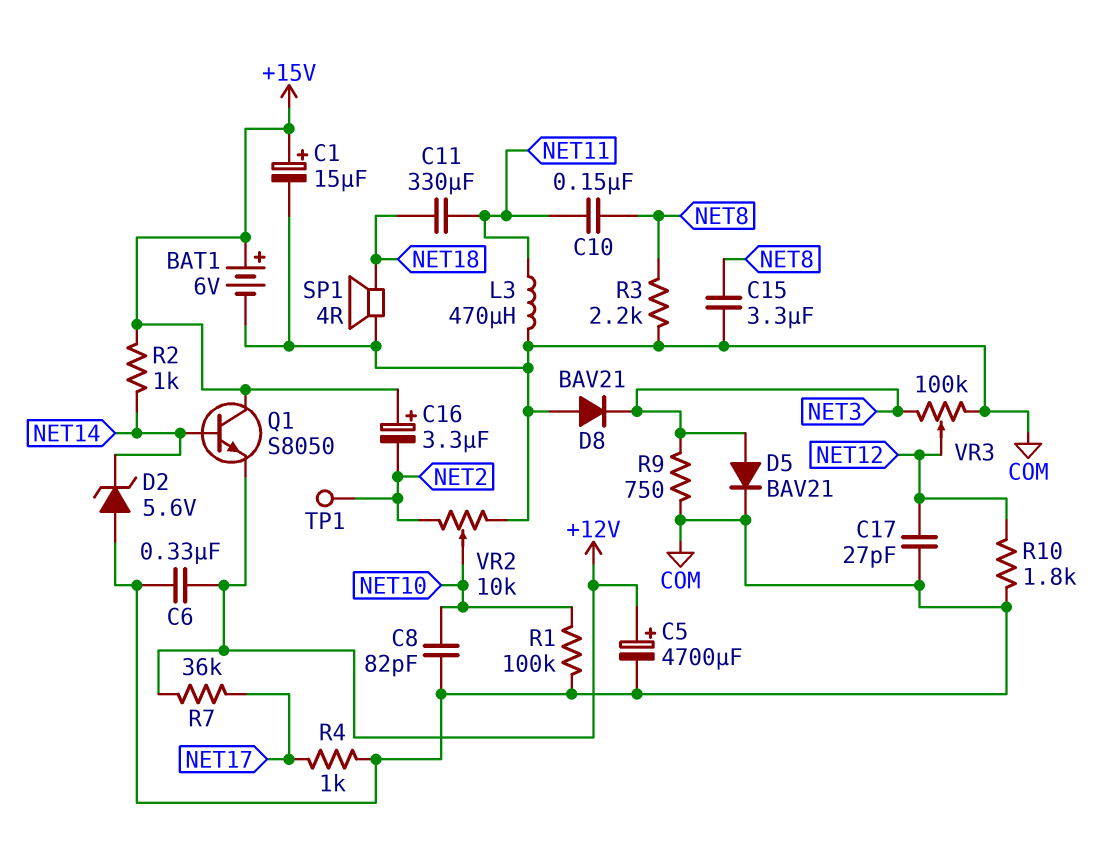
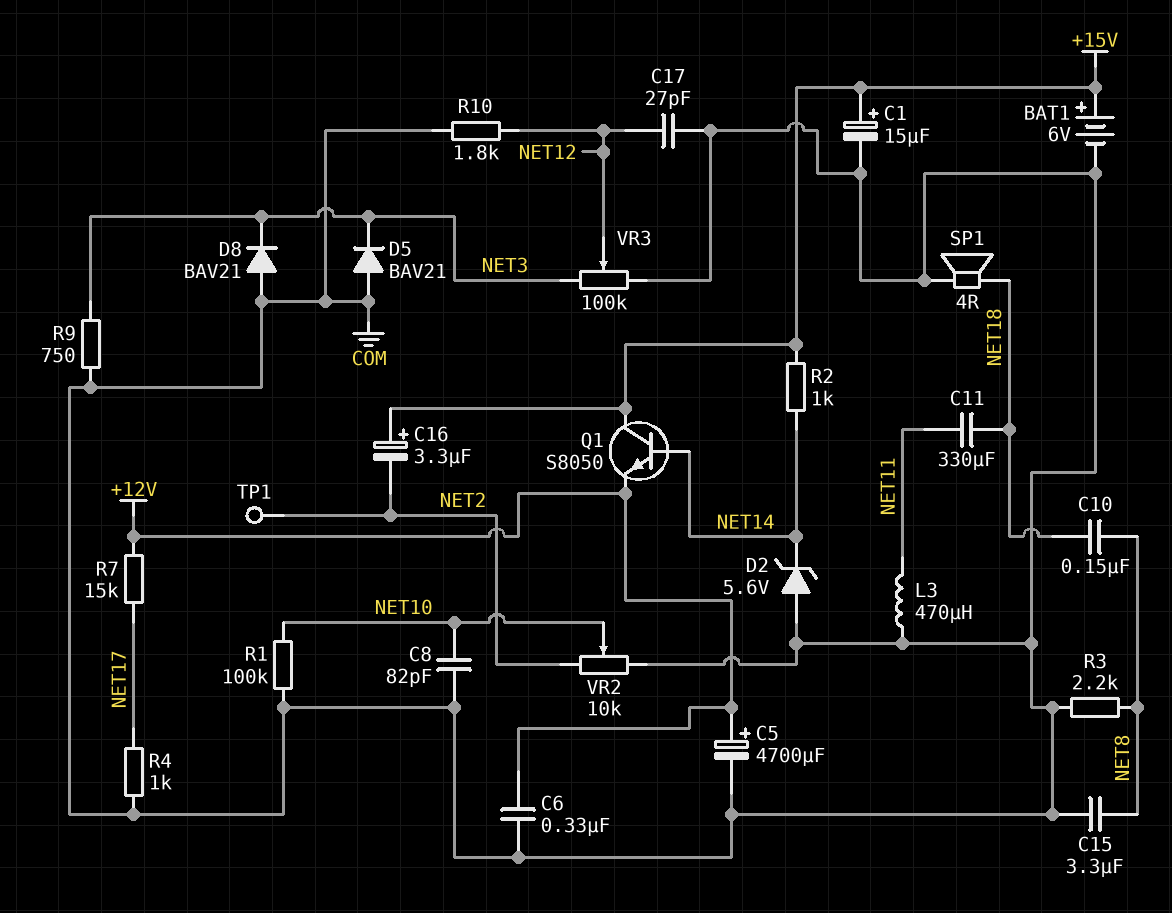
C10: 150nF (NET8, NET11) -> 150nF (NET8, NET18)
D5: diode BAV21 (A NET3, K COM) -> diode BAV21 (A COM, K NET3)
R7: 36k (+12V, NET17) -> 15k (+12V, NET17)

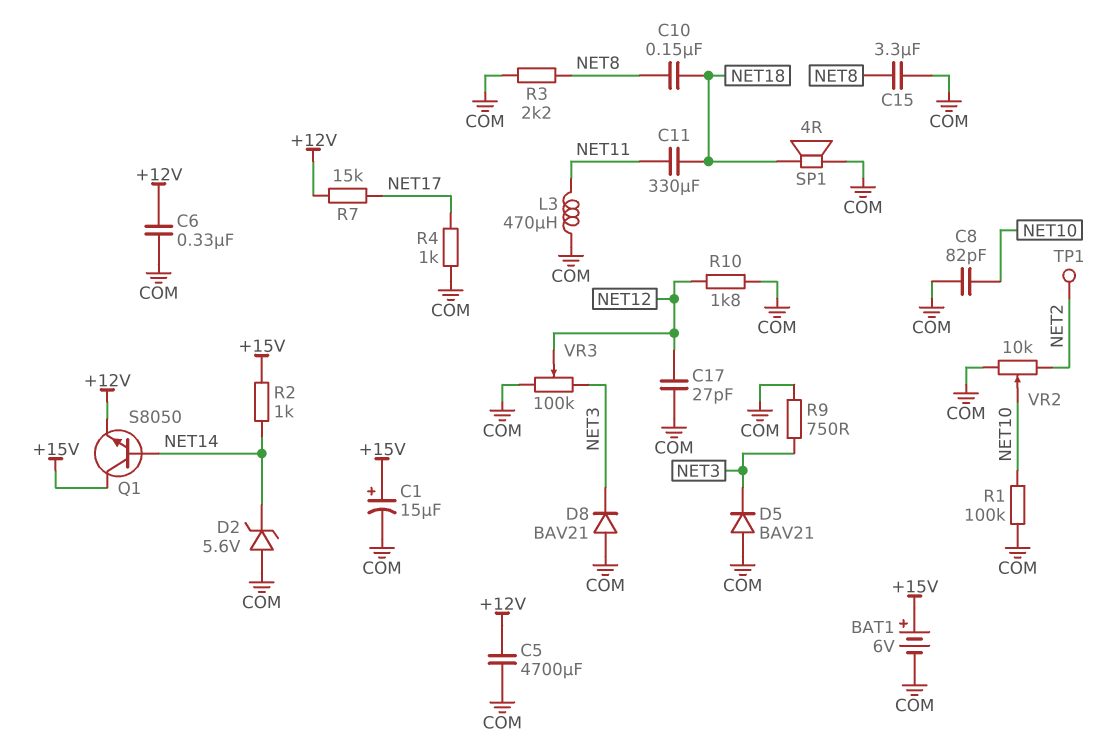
C5: 4700uF (plus +12V, minus COM) -> 4700uF (+12V, COM)
C16: 3.3uF (plus +15V, minus NET2) -> none

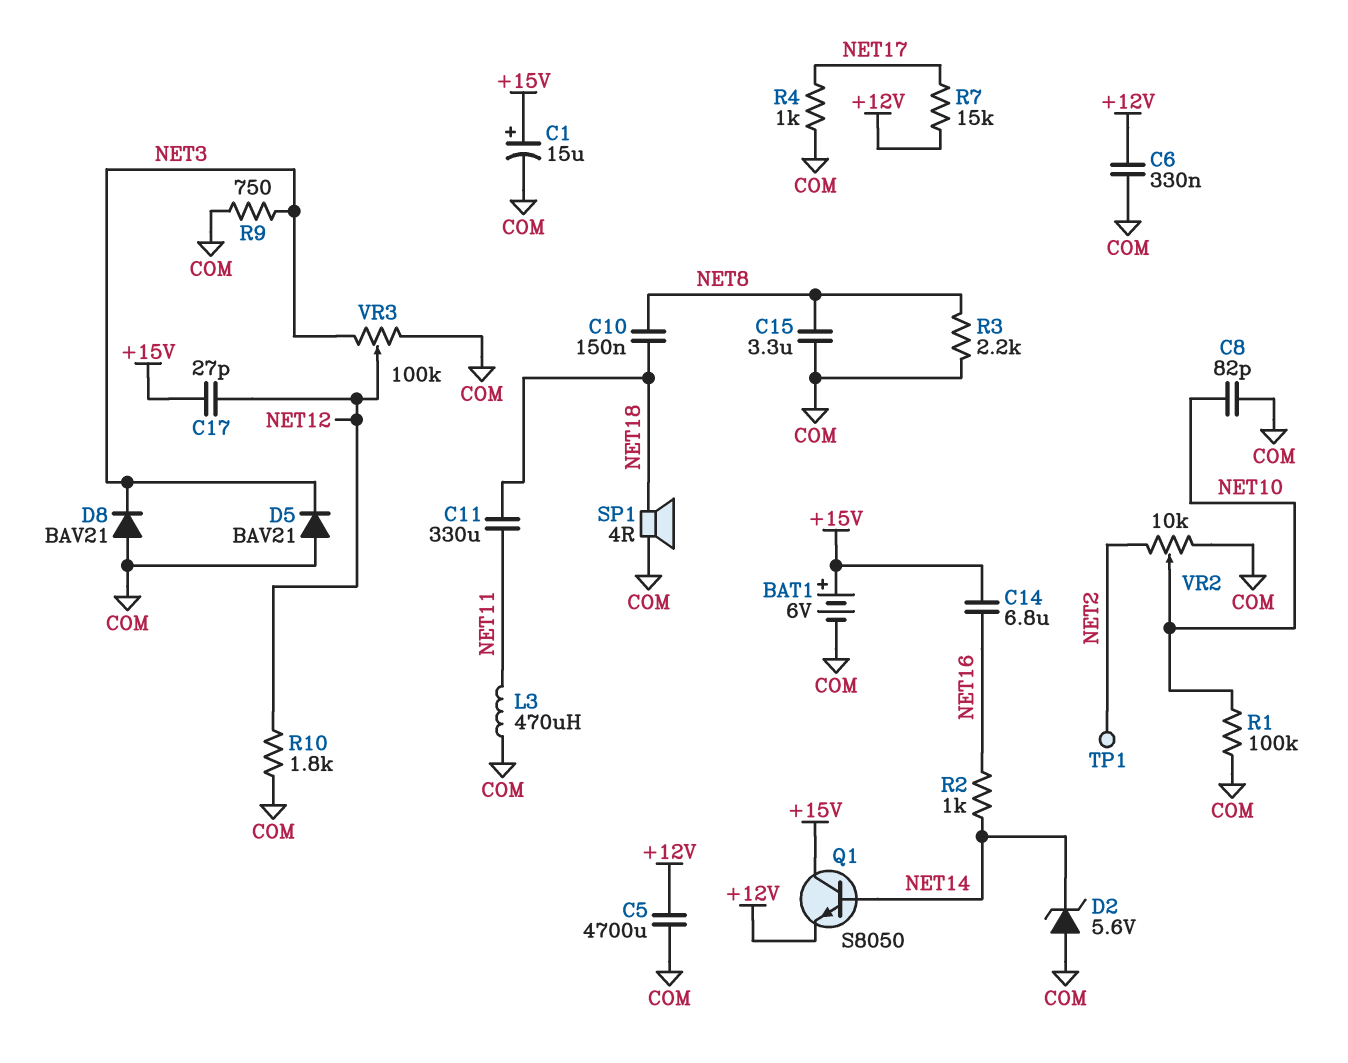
C14: none -> 6.8uF (+15V, NET16)
C17: 27pF (COM, NET12) -> 27pF (+15V, NET12)
R2: 1k (+15V, NET14) -> 1k (NET14, NET16)

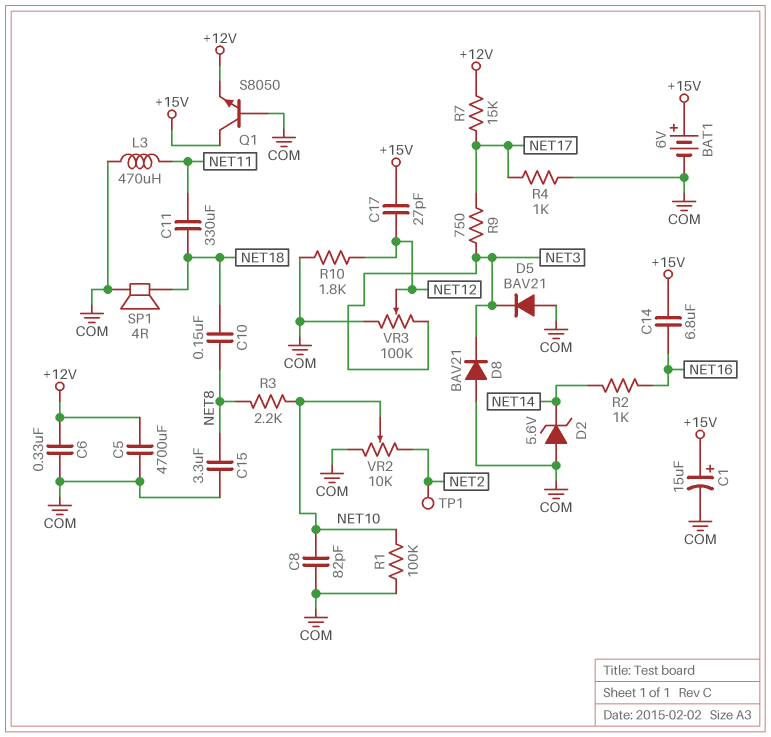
Q1: NPN S8050 (B NET14, C +15V, E +12V) -> NPN S8050 (B COM, C +15V, E +12V)
R3: 2.2k (COM, NET8) -> 2.2k (NET8, NET10)
R9: 750 (COM, NET3) -> 750 (NET3, NET17)

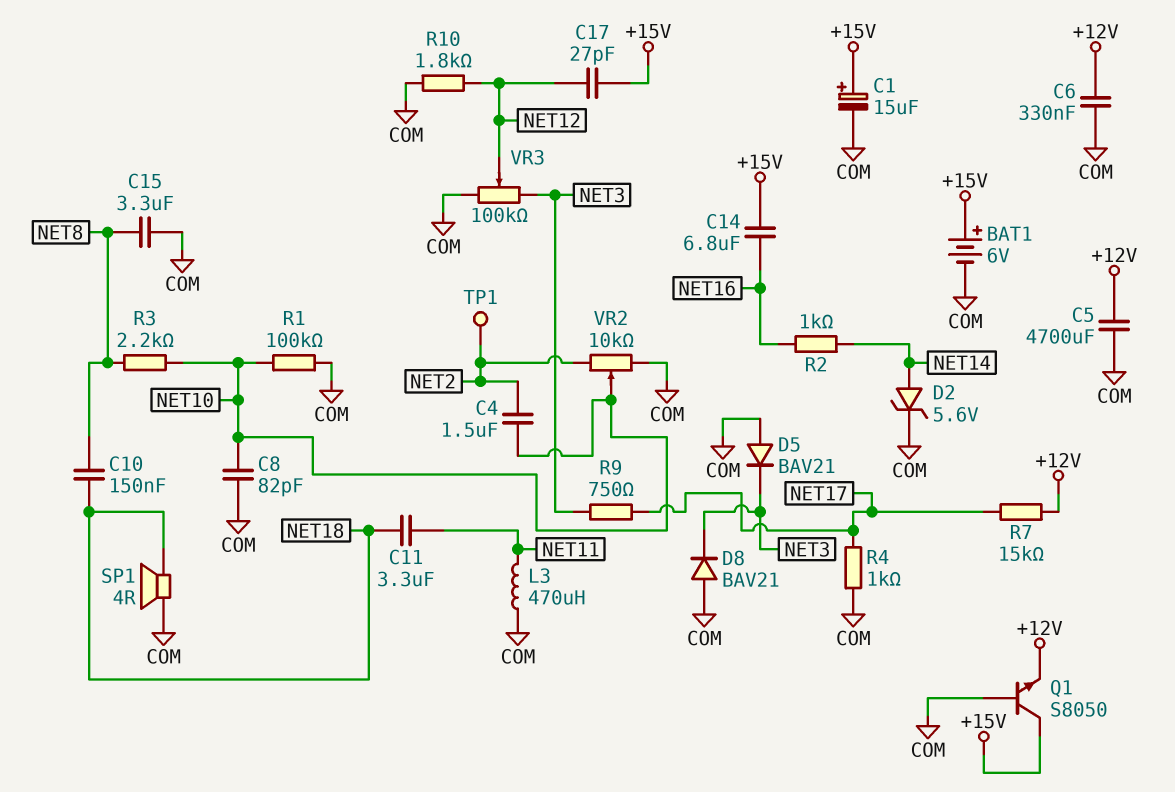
C4: none -> 1.5uF (NET2, NET10)
C11: 330uF (NET11, NET18) -> 3.3uF (NET11, NET18)
D2: zener 5.6V (A COM, K NET14) -> zener 5.6V (A NET14, K COM)

